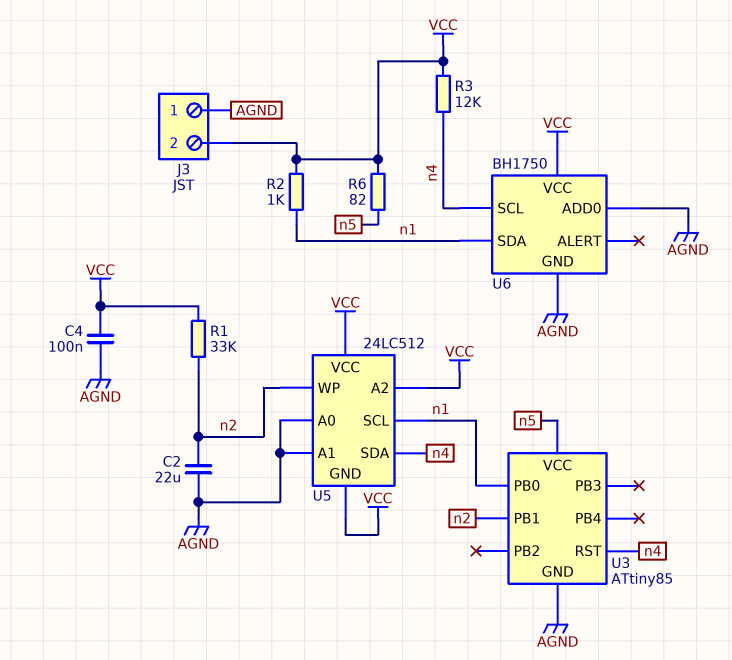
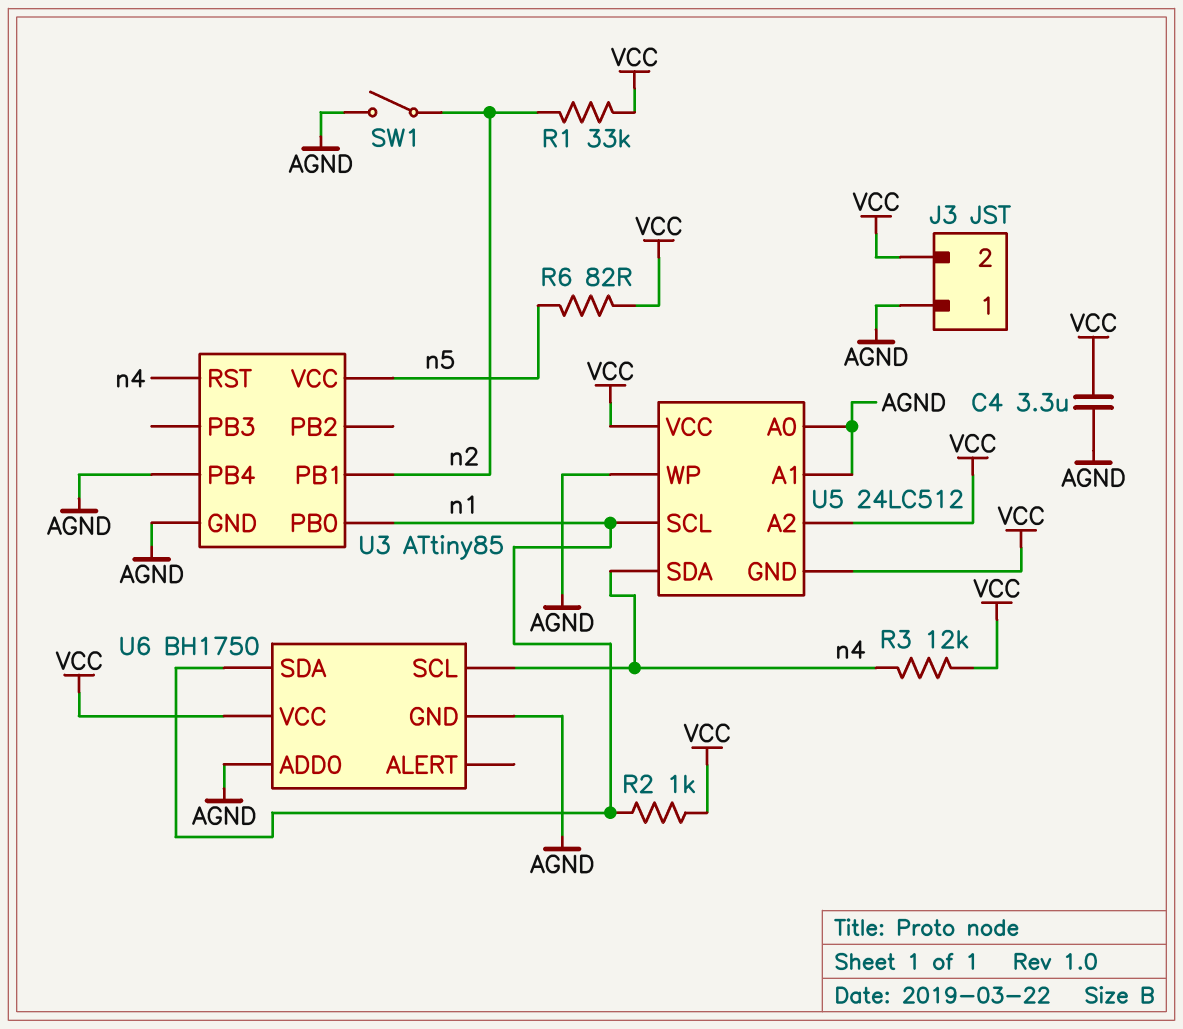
C2: 22uF (AGND, n2) -> none
C4: 100nF (AGND, VCC) -> 3.3uF (AGND, VCC)
SW1: none -> switch (AGND, n2)
U3 pin PB4: none -> AGND
U5 pin WP: n2 -> AGND

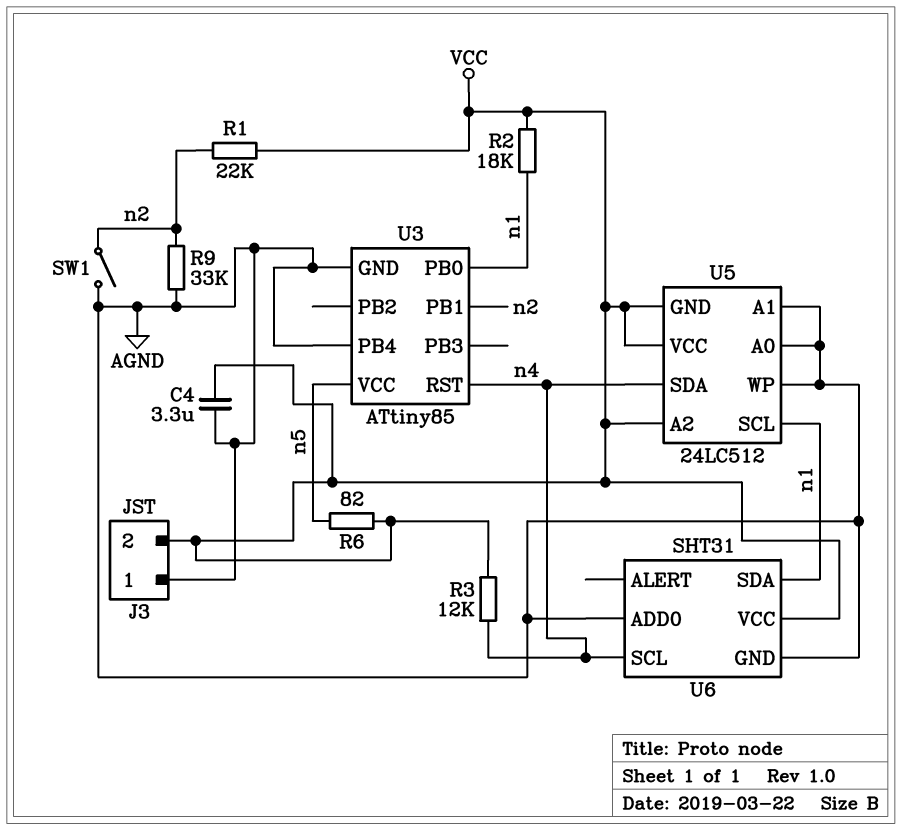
R1: 33k (VCC, n2) -> 22k (VCC, n2)
R2: 1k (VCC, n1) -> 18k (VCC, n1)
R9: none -> 33k (AGND, n2)
U6: BH1750 -> SHT31

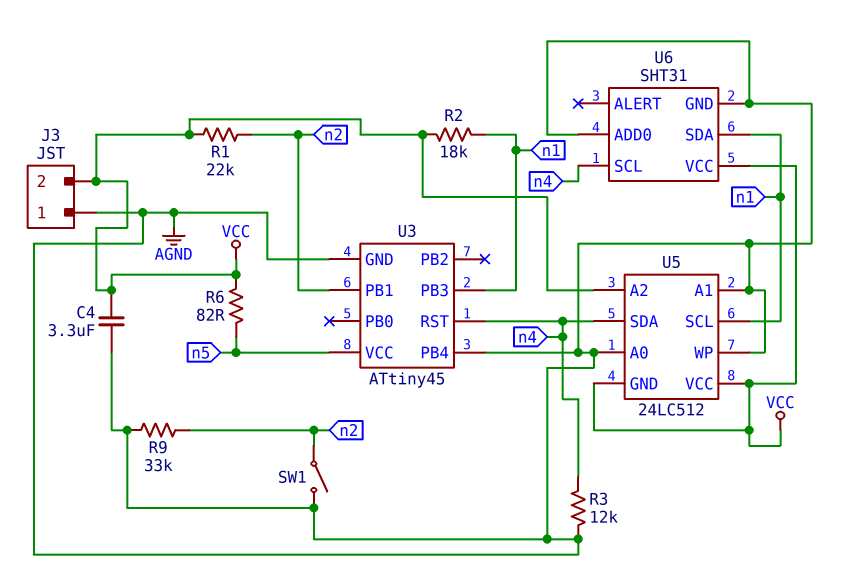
R3: 12k (VCC, n4) -> 12k (AGND, n4)
U3: ATtiny85 -> ATtiny45
U3 pin PB0: n1 -> none
U3 pin PB3: none -> n1

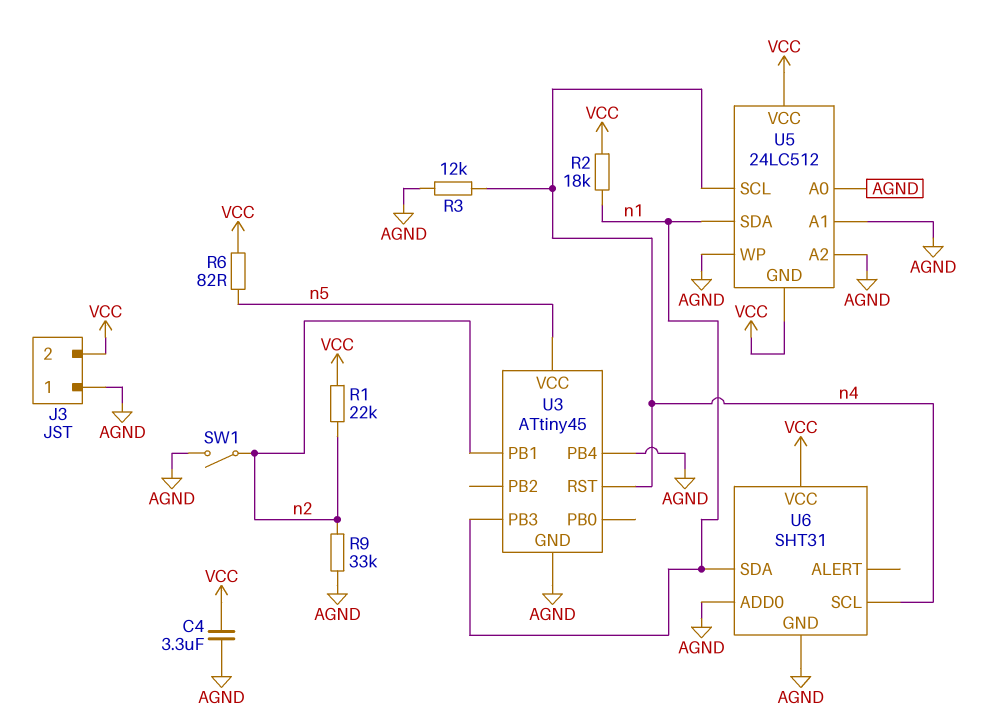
U5 pin A2: VCC -> AGND
U5 pin SCL: n1 -> n4
U5 pin SDA: n4 -> n1

